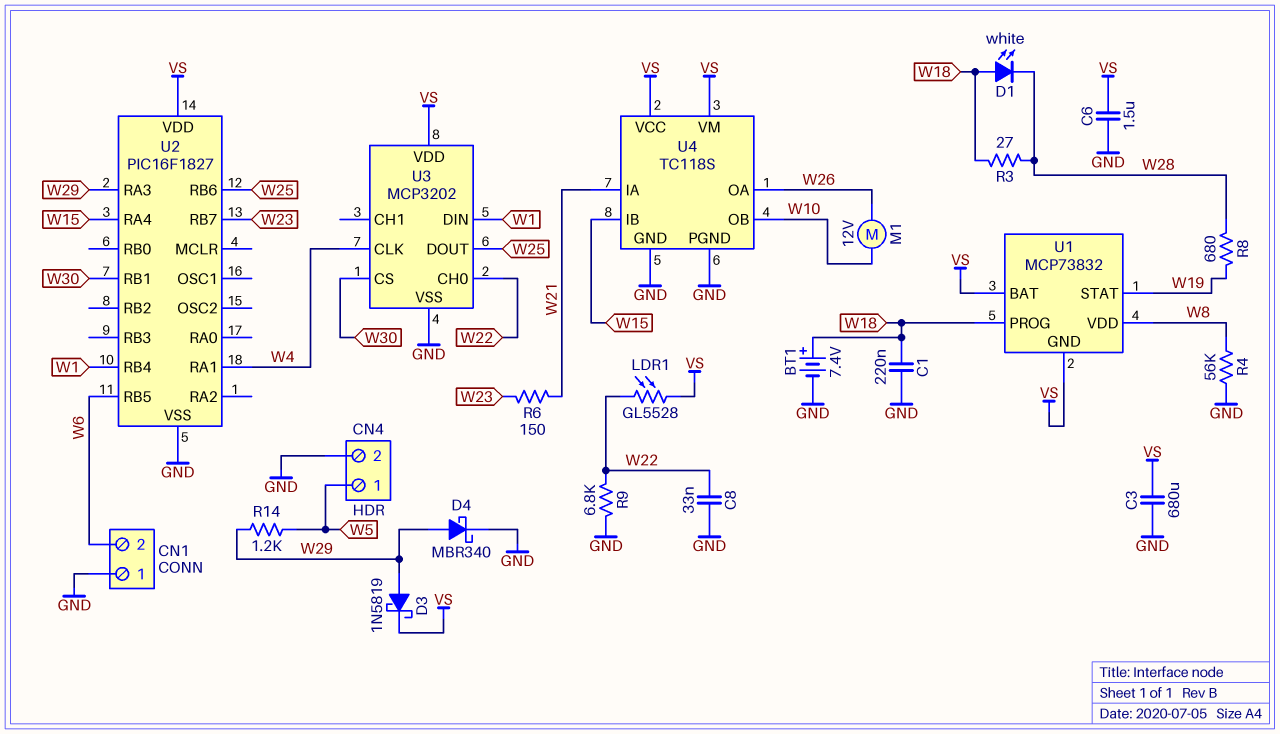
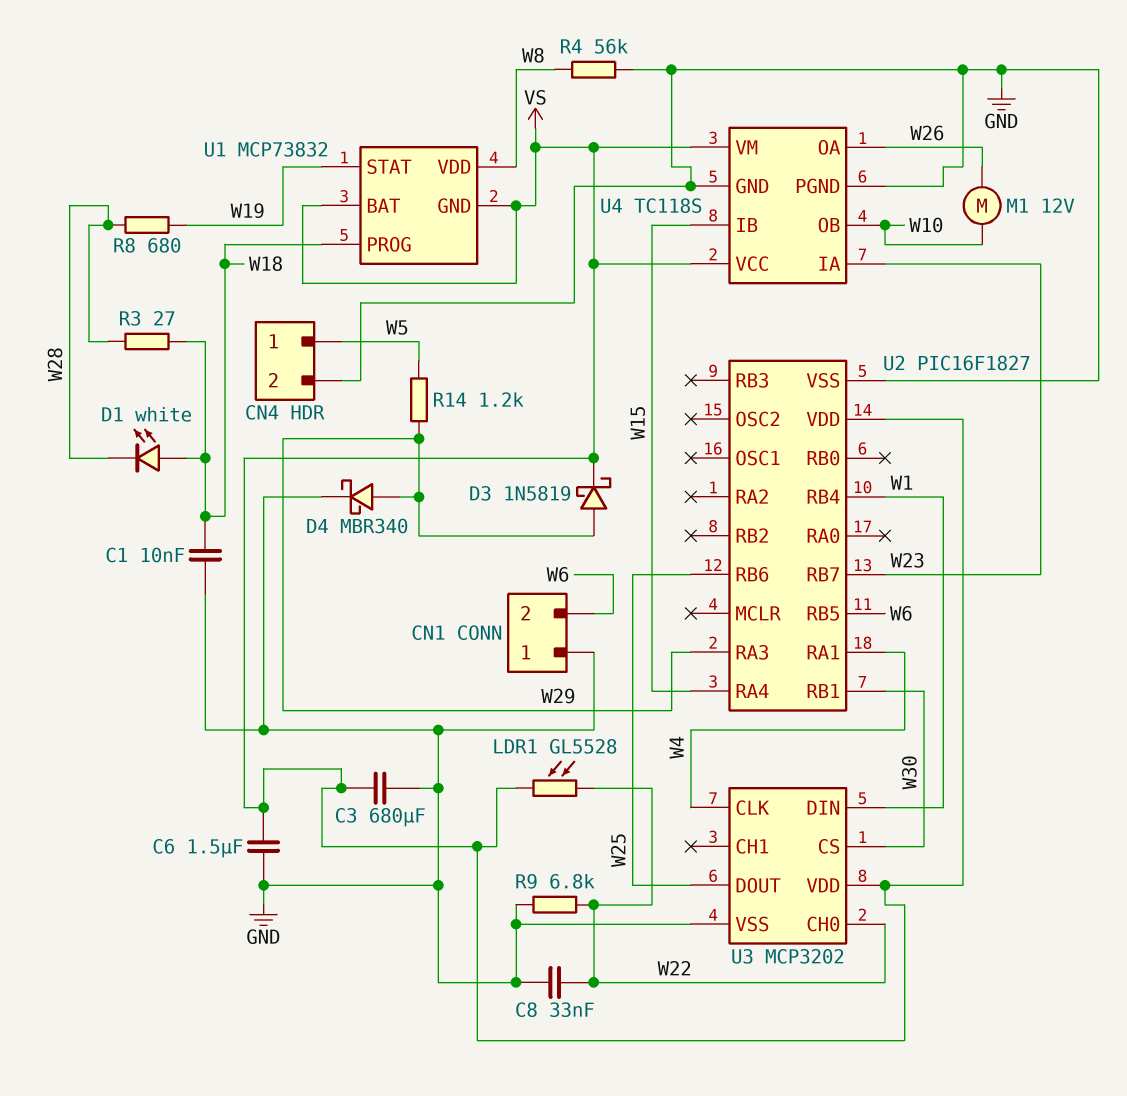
BT1: 7.4V (plus W18, minus GND) -> none
C1: 220nF (GND, W18) -> 10nF (GND, W18)
R6: 150 (W21, W23) -> none
U4 pin IA: W21 -> W23

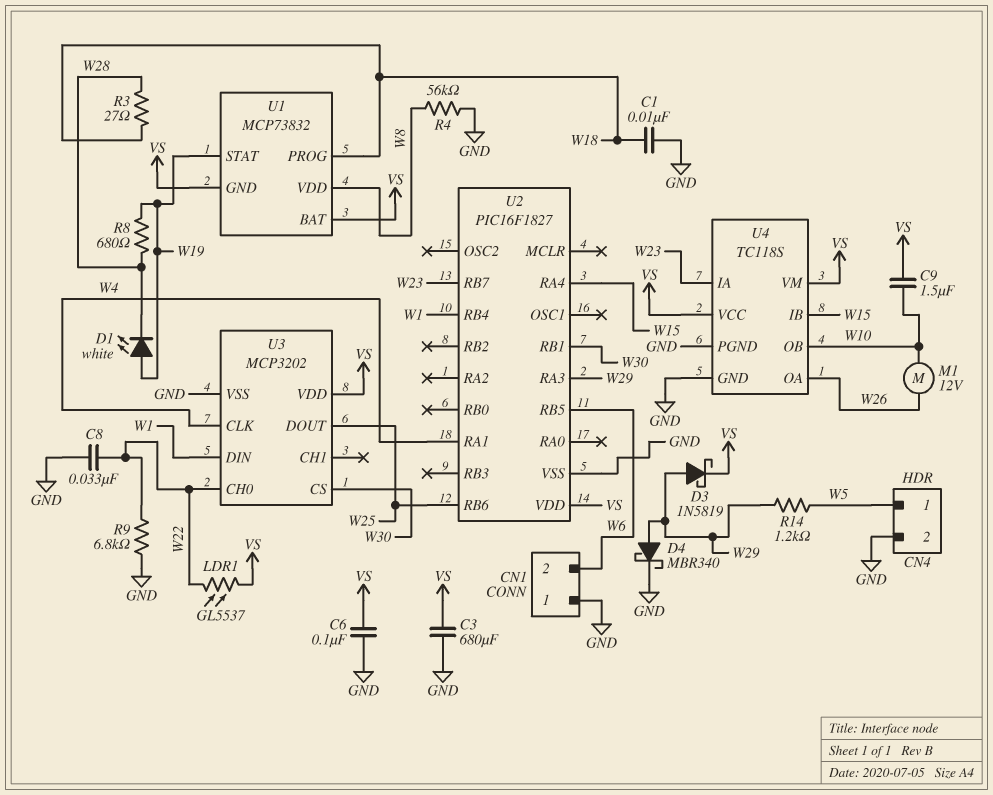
C6: 1.5uF (GND, VS) -> 100nF (GND, VS)
C9: none -> 1.5uF (VS, W10)
D1: LED white (A W18, K W28) -> LED white (A W19, K W28)
LDR1: GL5528 (VS, W22) -> GL5537 (VS, W22)

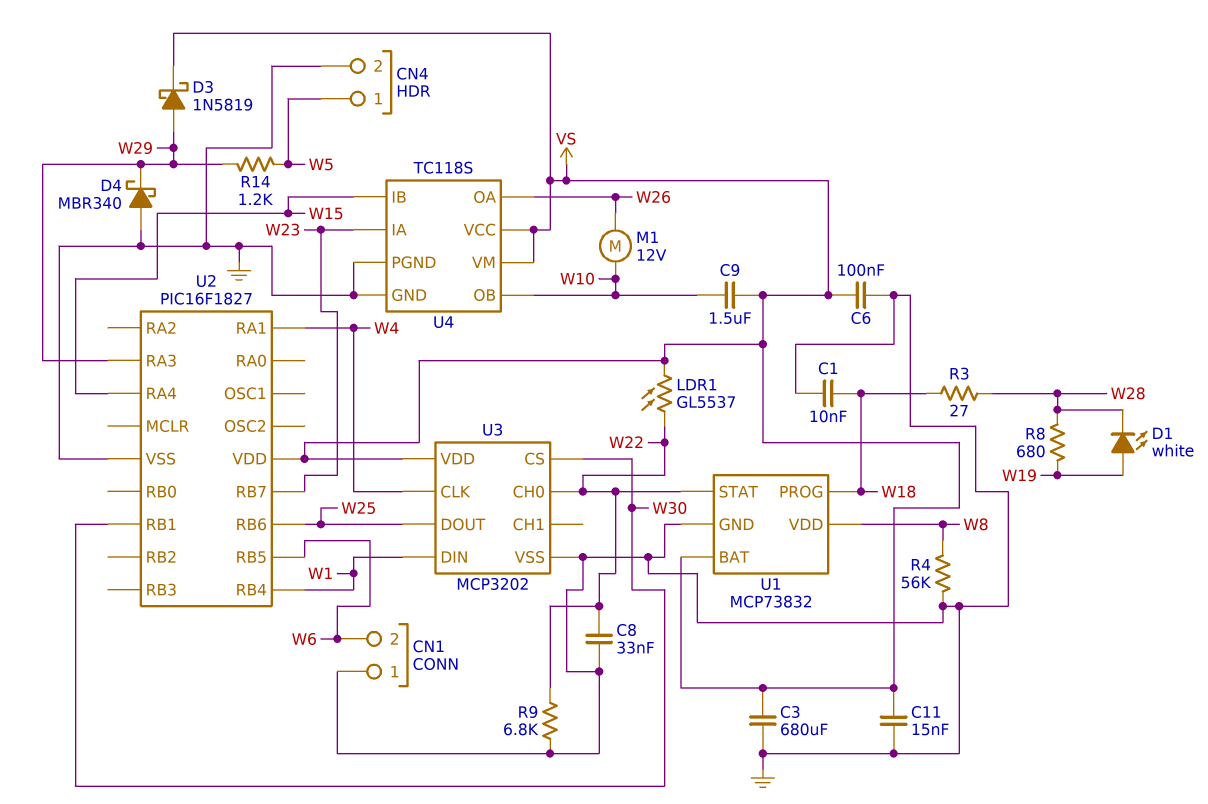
C11: none -> 15nF (GND, VS)
D4: schottky MBR340 (A W29, K GND) -> schottky MBR340 (A GND, K W29)
U1 pin GND: VS -> GND
U1 pin STAT: W19 -> W22

